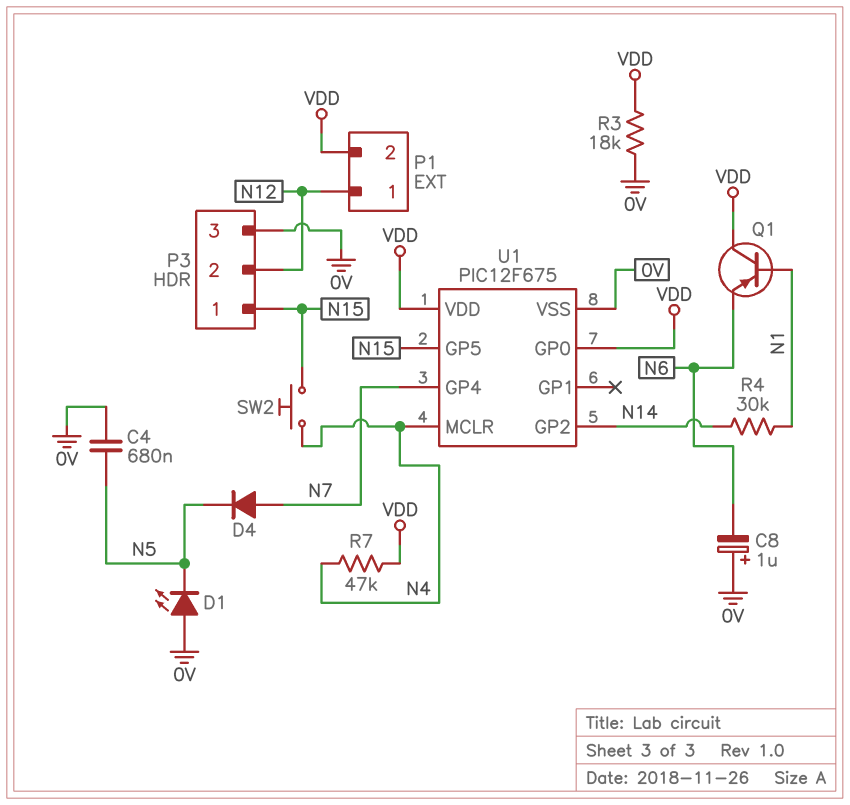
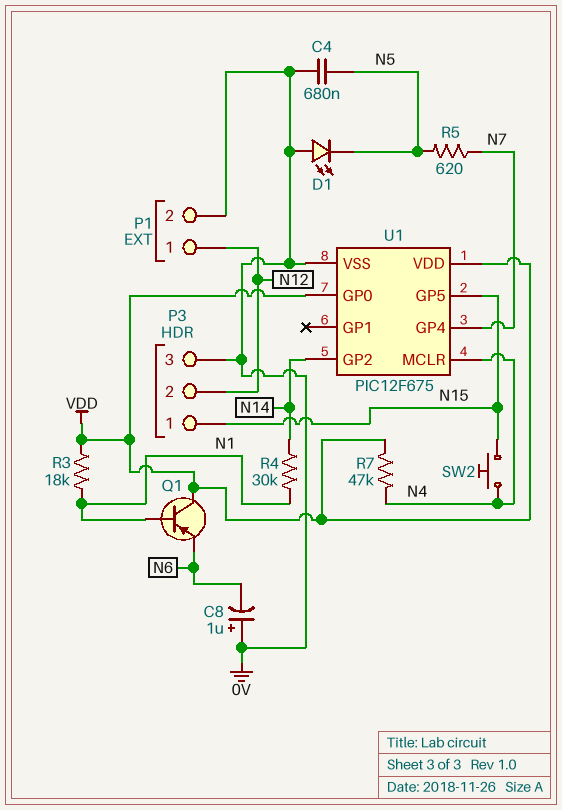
D4: diode (A N7, K N5) -> none
P1 pin 2: VDD -> 0V
R3: 18k (0V, VDD) -> 18k (N1, VDD)
R5: none -> 620 (N5, N7)

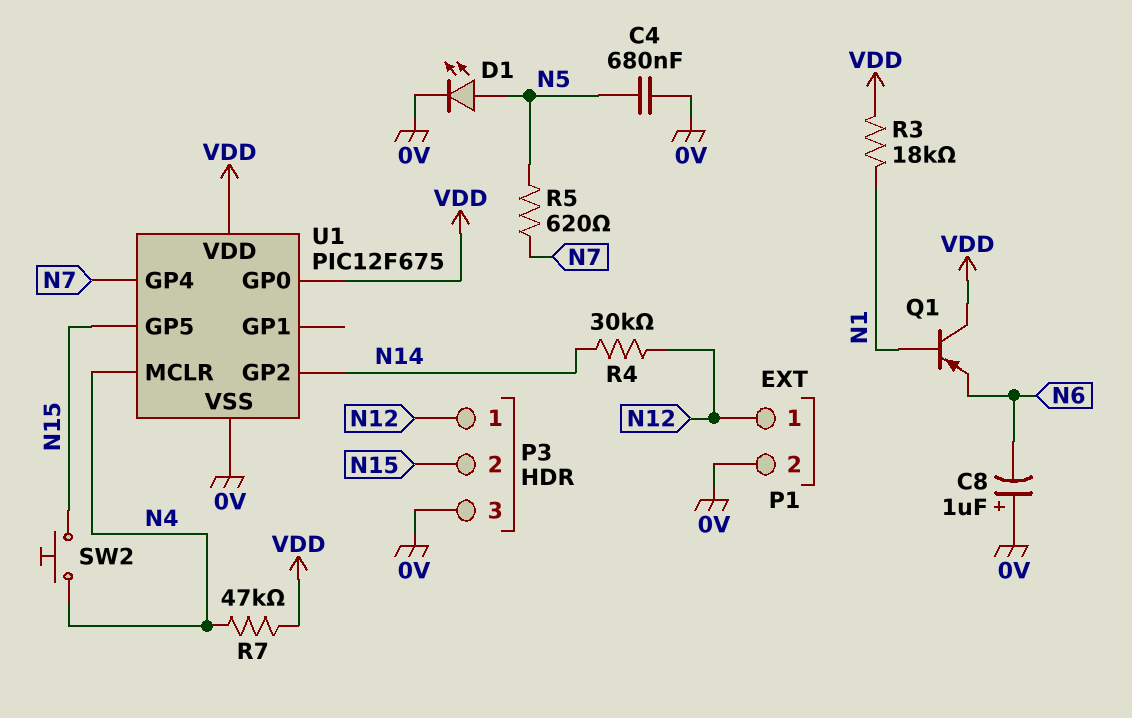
D1: LED (A 0V, K N5) -> LED (A N5, K 0V)
P3 pin 1: N15 -> N12
P3 pin 2: N12 -> N15
R4: 30k (N1, N14) -> 30k (N12, N14)

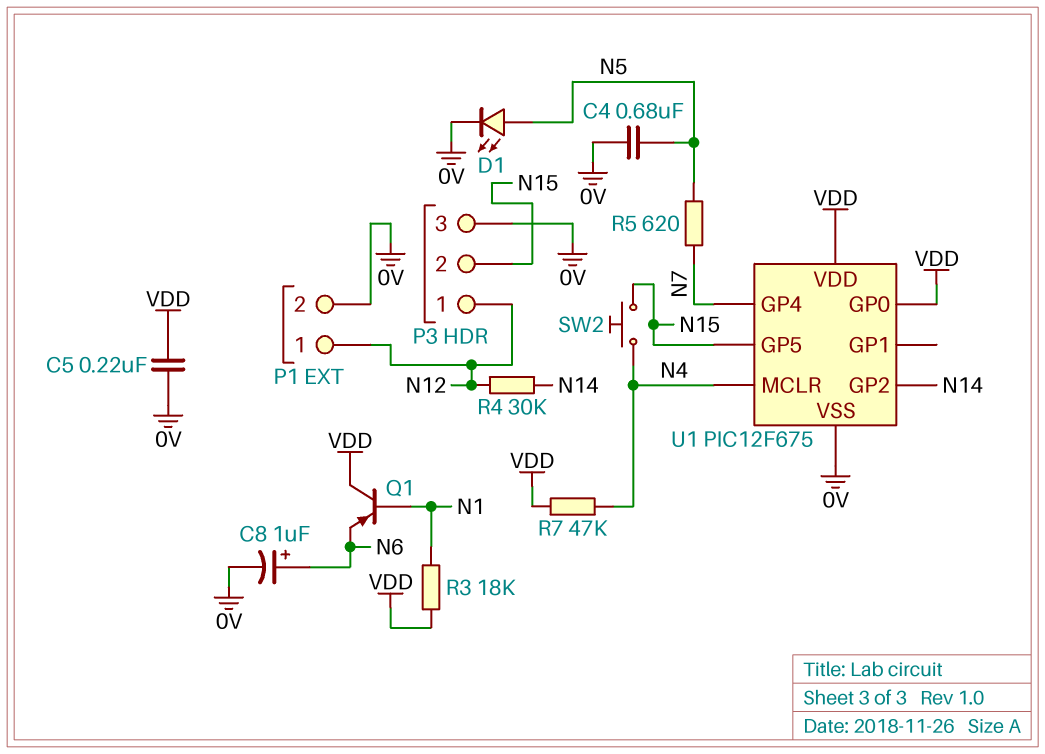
C5: none -> 220nF (0V, VDD)
C8: 1uF (plus 0V, minus N6) -> 1uF (plus N6, minus 0V)

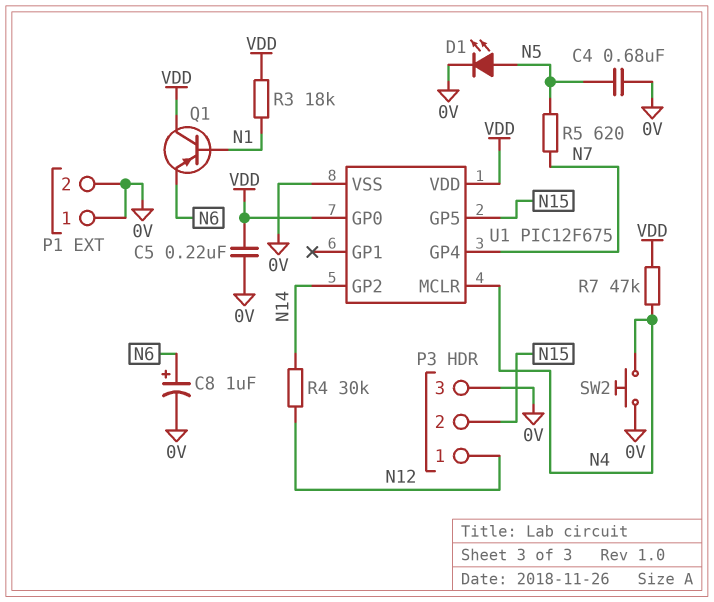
P1 pin 1: N12 -> 0V
SW2: button (N4, N15) -> button (0V, N4)

